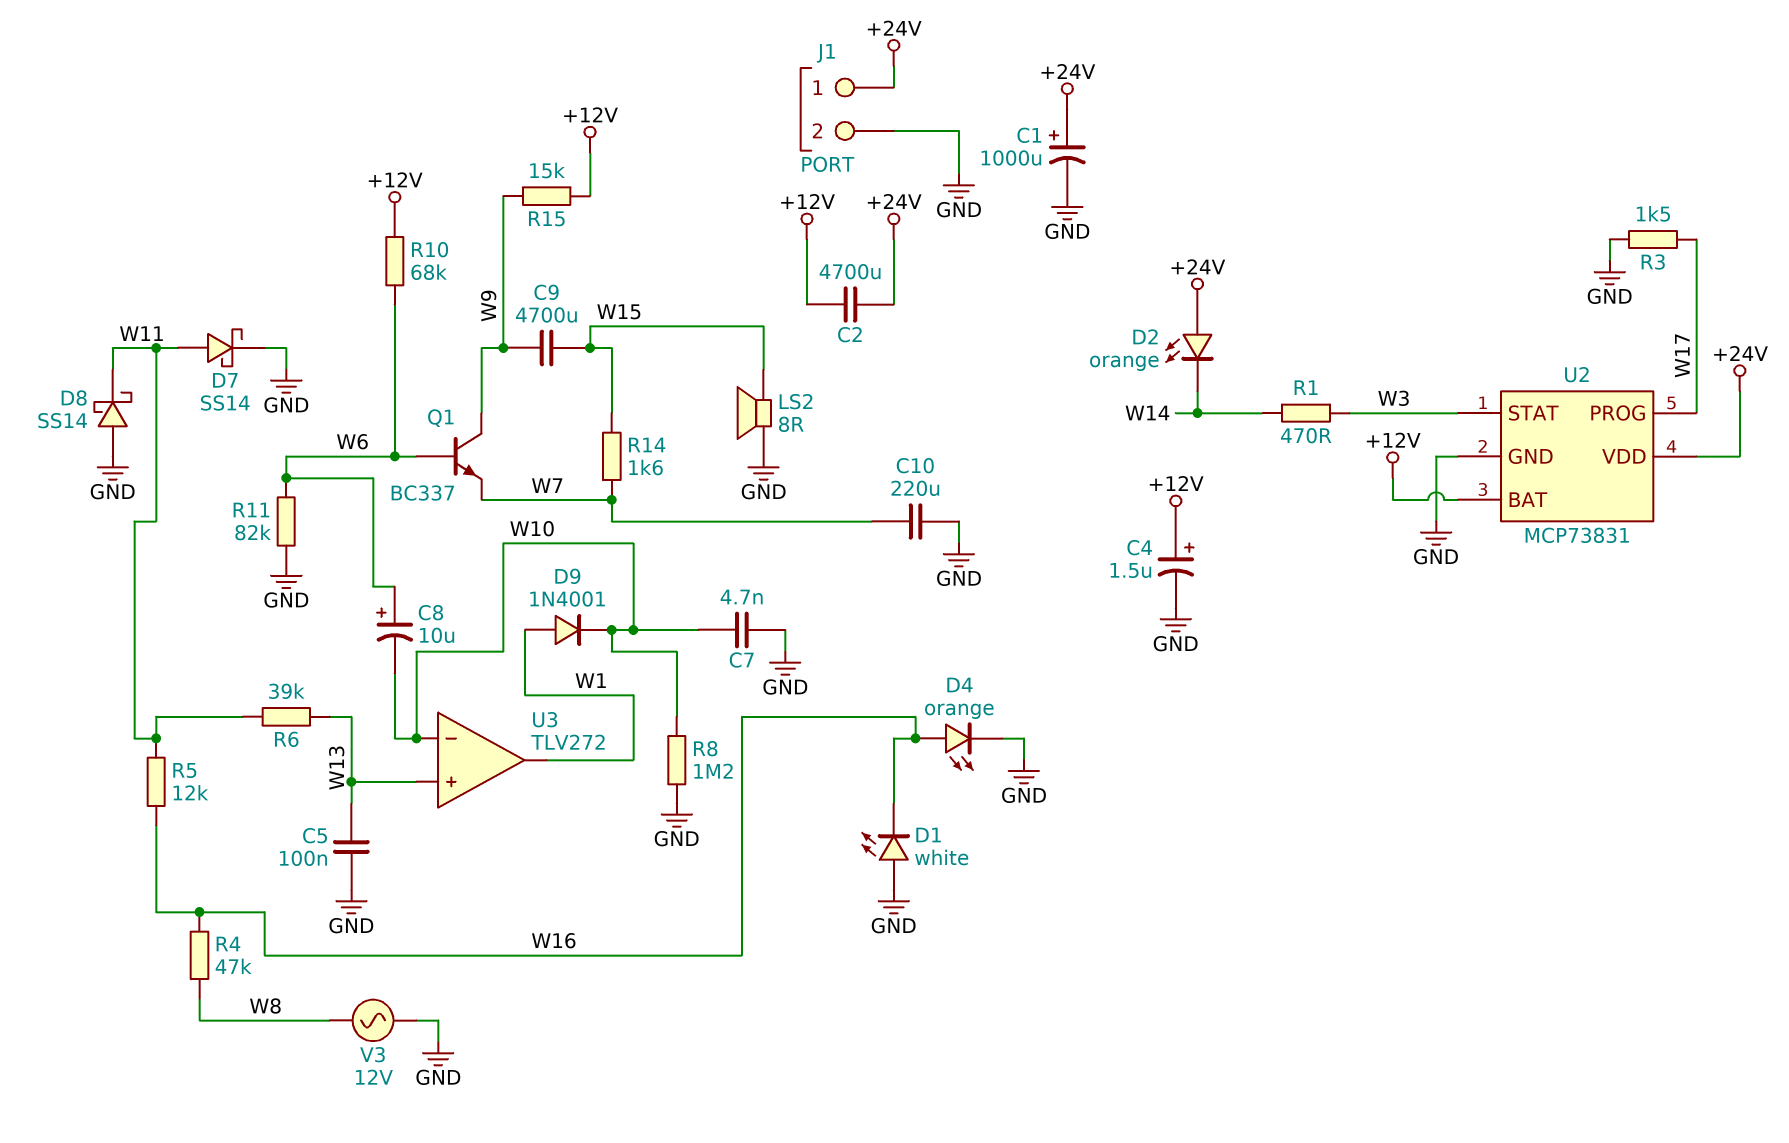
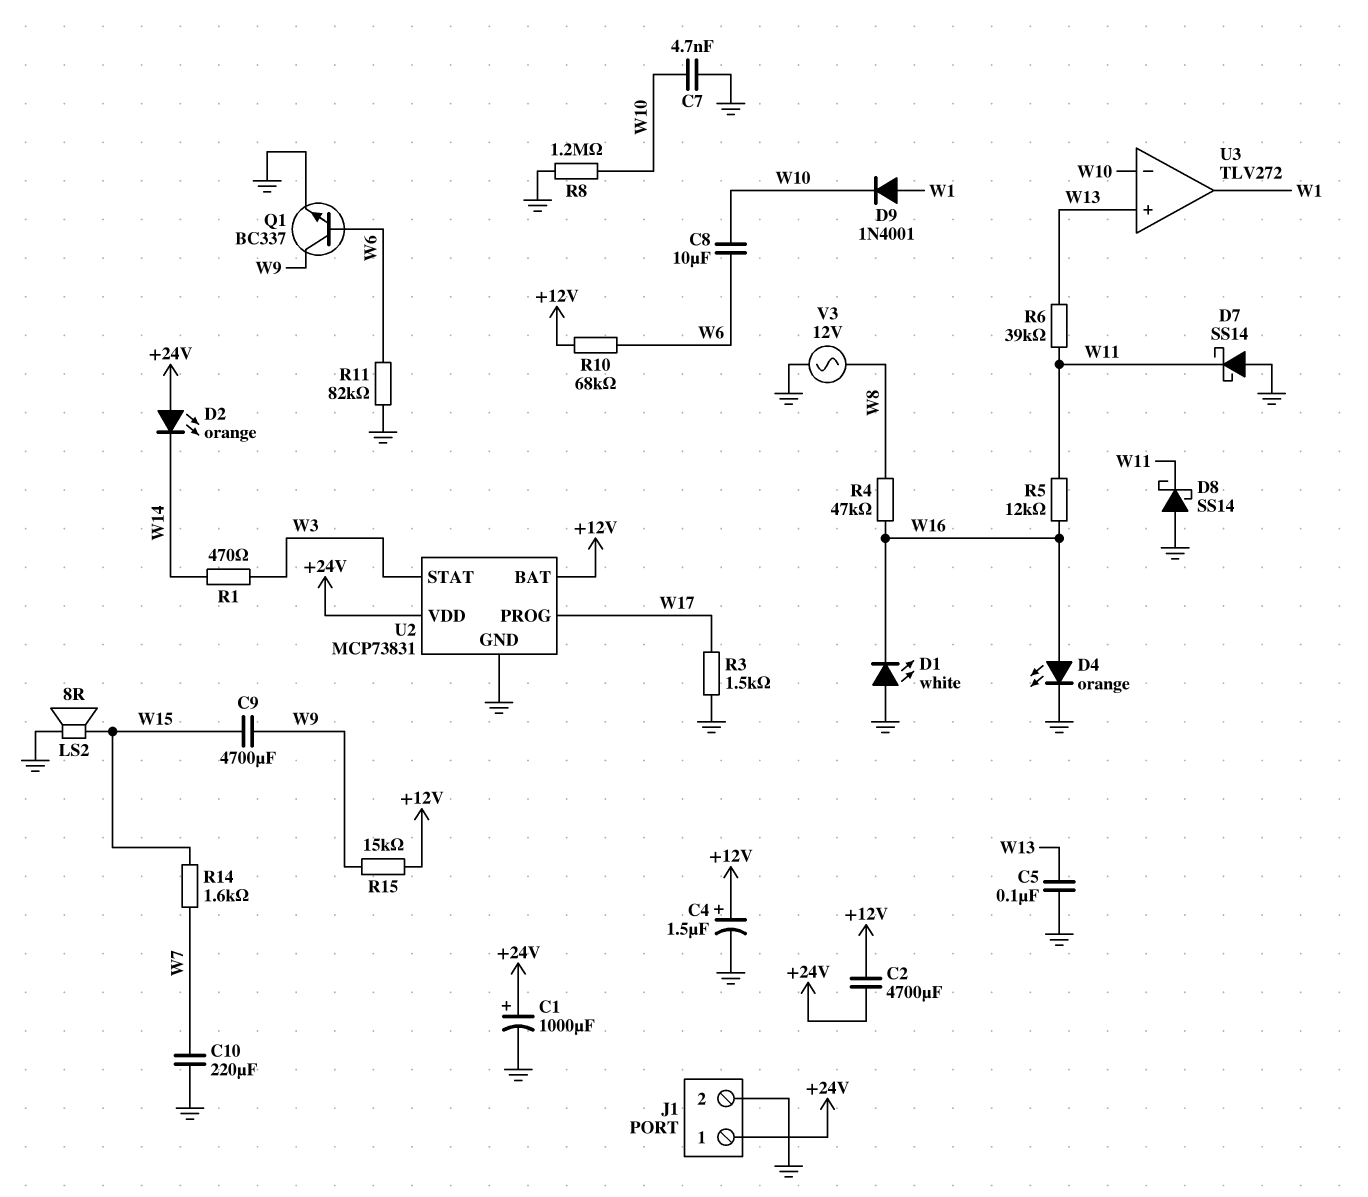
C8: 10uF (plus W6, minus W10) -> 10uF (W6, W10)
D7: schottky SS14 (A W11, K GND) -> schottky SS14 (A GND, K W11)
Q1: NPN BC337 (B W6, C W9, E W7) -> NPN BC337 (B W6, C W9, E GND)

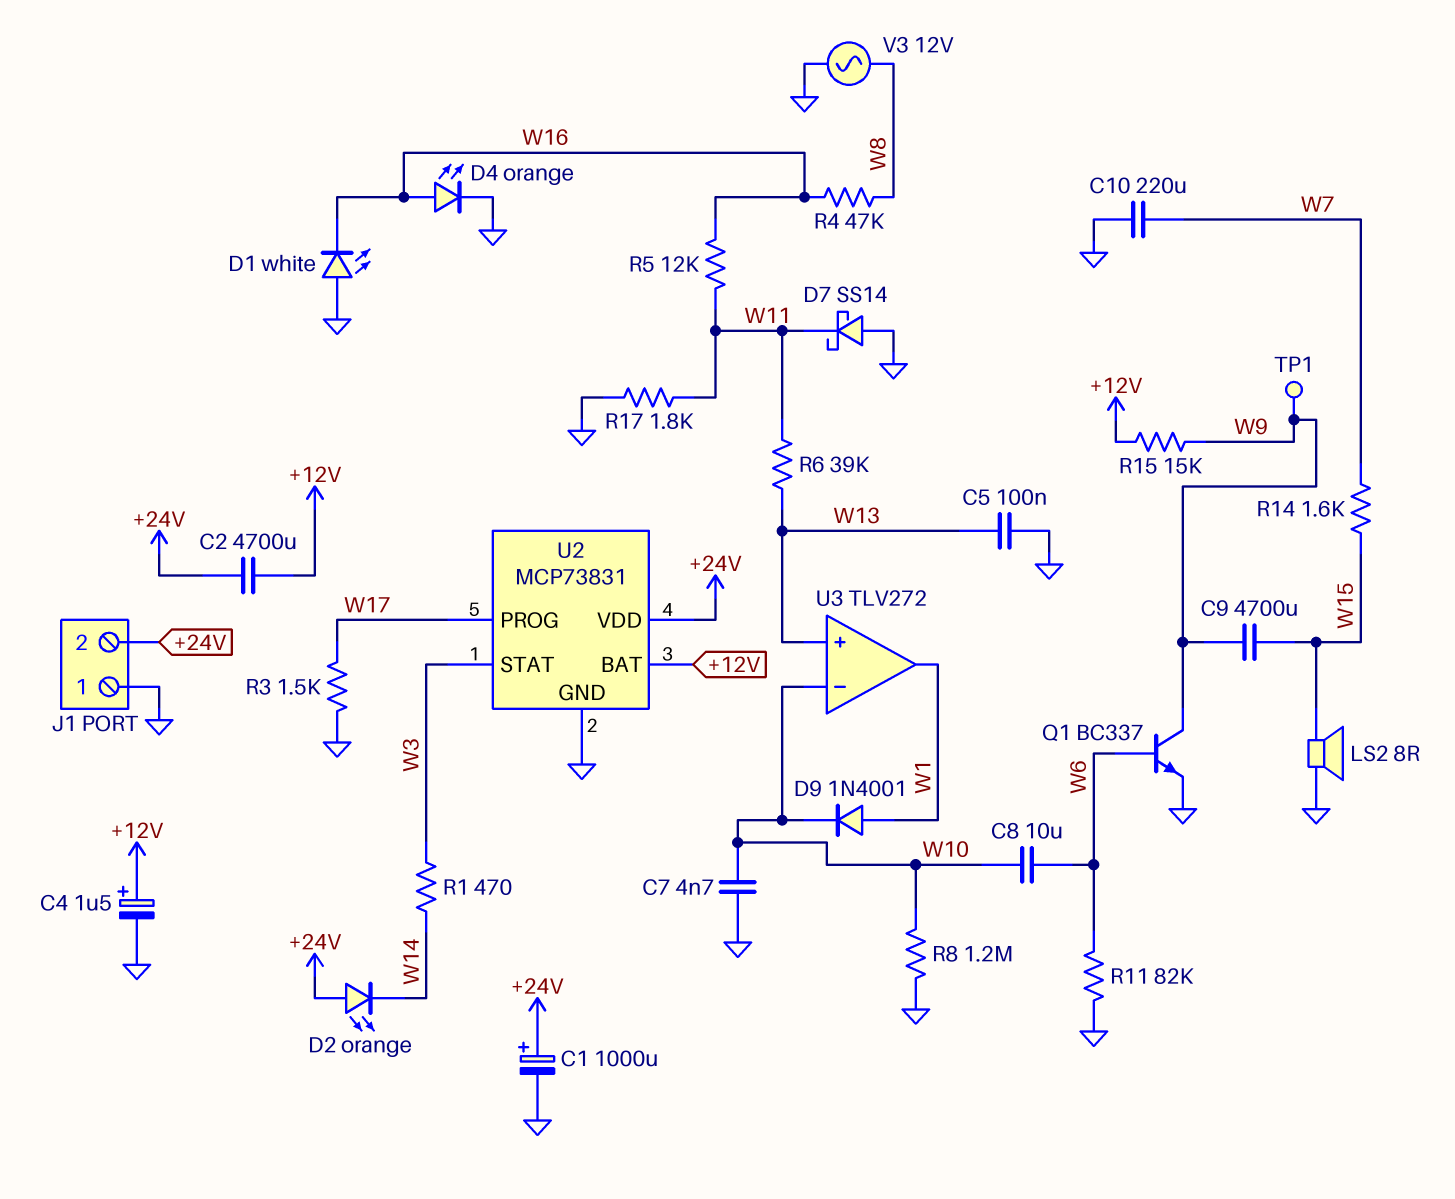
D8: schottky SS14 (A GND, K W11) -> none
J1 pin 1: +24V -> GND
J1 pin 2: GND -> +24V
R10: 68k (+12V, W6) -> none
R17: none -> 1.8k (GND, W11)
TP1: none -> test point (W9)

